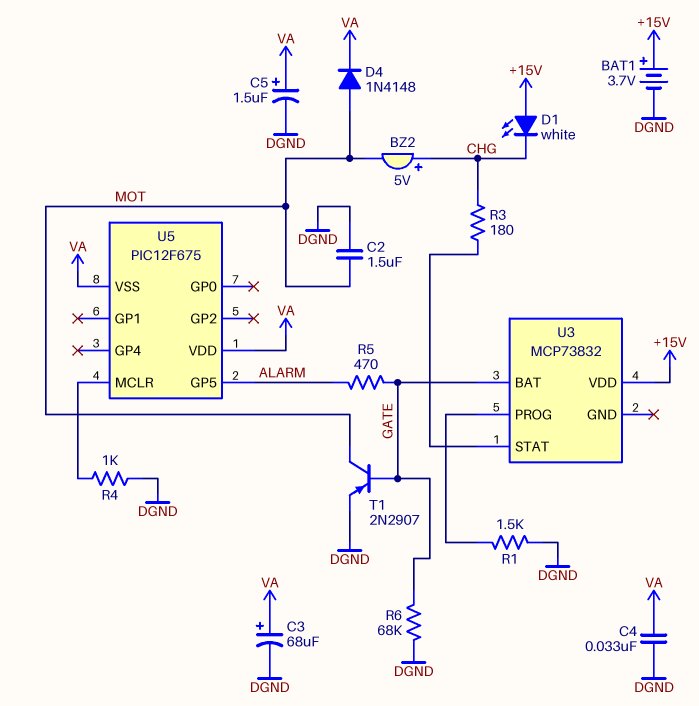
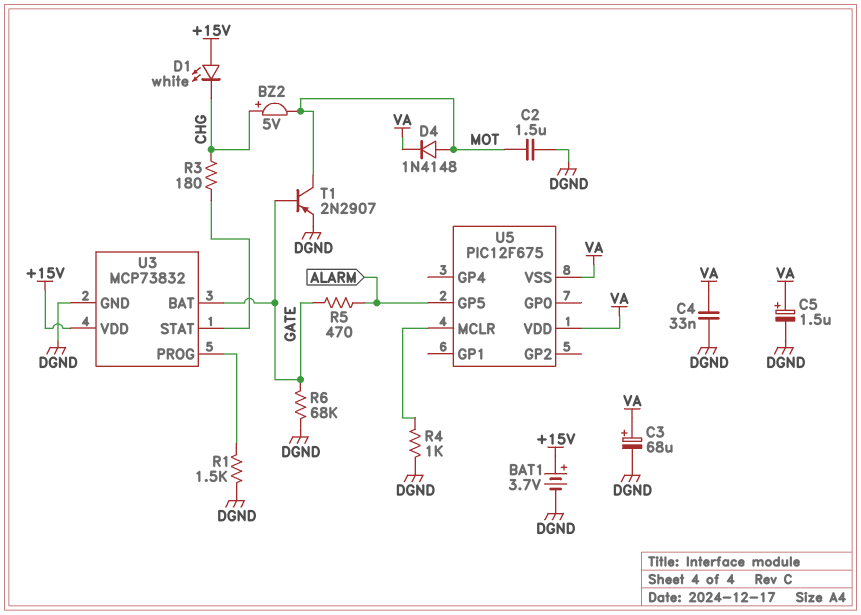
U3 pin GND: none -> DGND

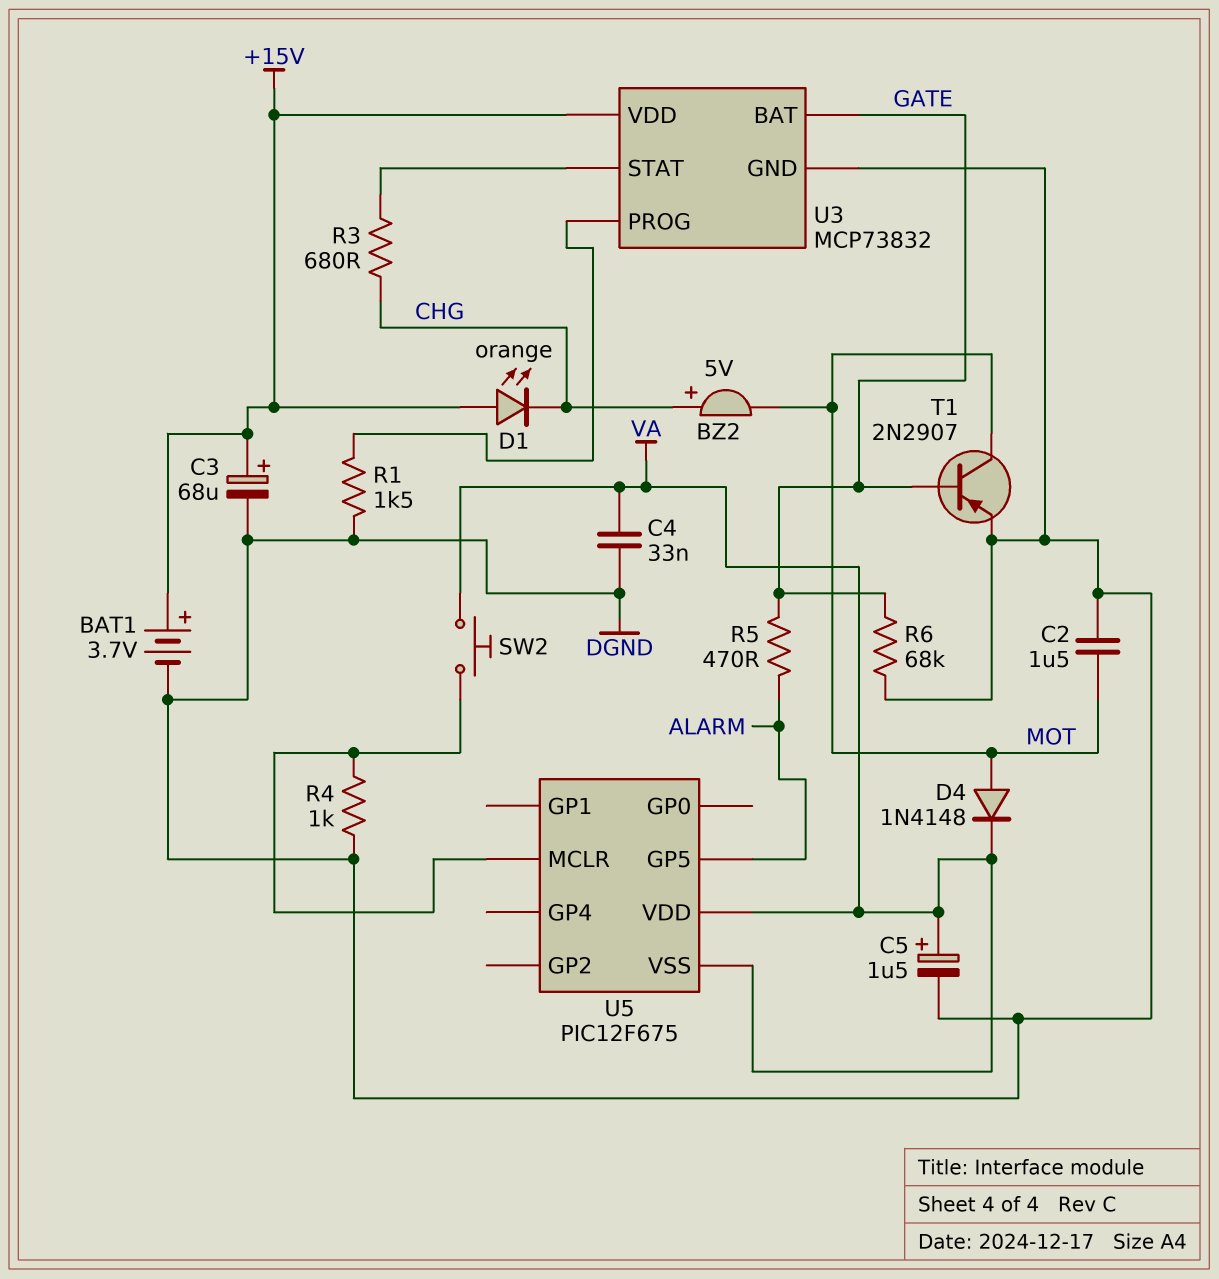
C3: 68uF (plus VA, minus DGND) -> 68uF (plus +15V, minus DGND)
D1: LED white (A +15V, K CHG) -> LED orange (A +15V, K CHG)
R3: 180 (CHG, U3/STAT) -> 680 (CHG, U3/STAT)
SW2: none -> button (U5/MCLR, VA)

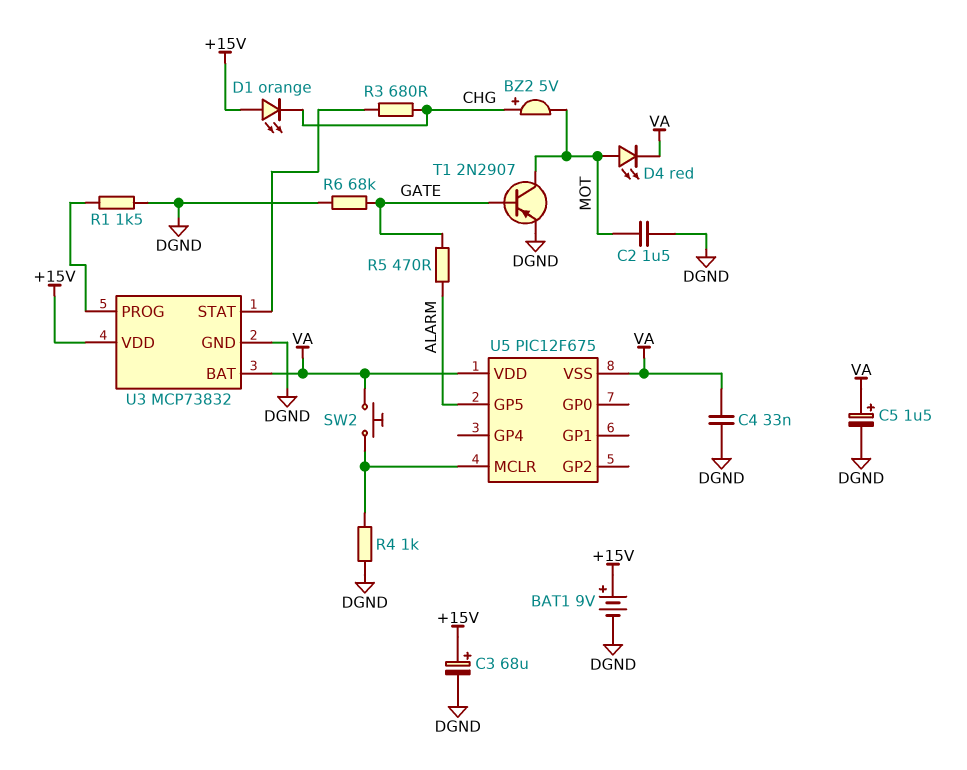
BAT1: 3.7V (plus +15V, minus DGND) -> 9V (plus +15V, minus DGND)
D4: diode 1N4148 (A MOT, K VA) -> LED red (A MOT, K VA)
U3 pin BAT: GATE -> VA

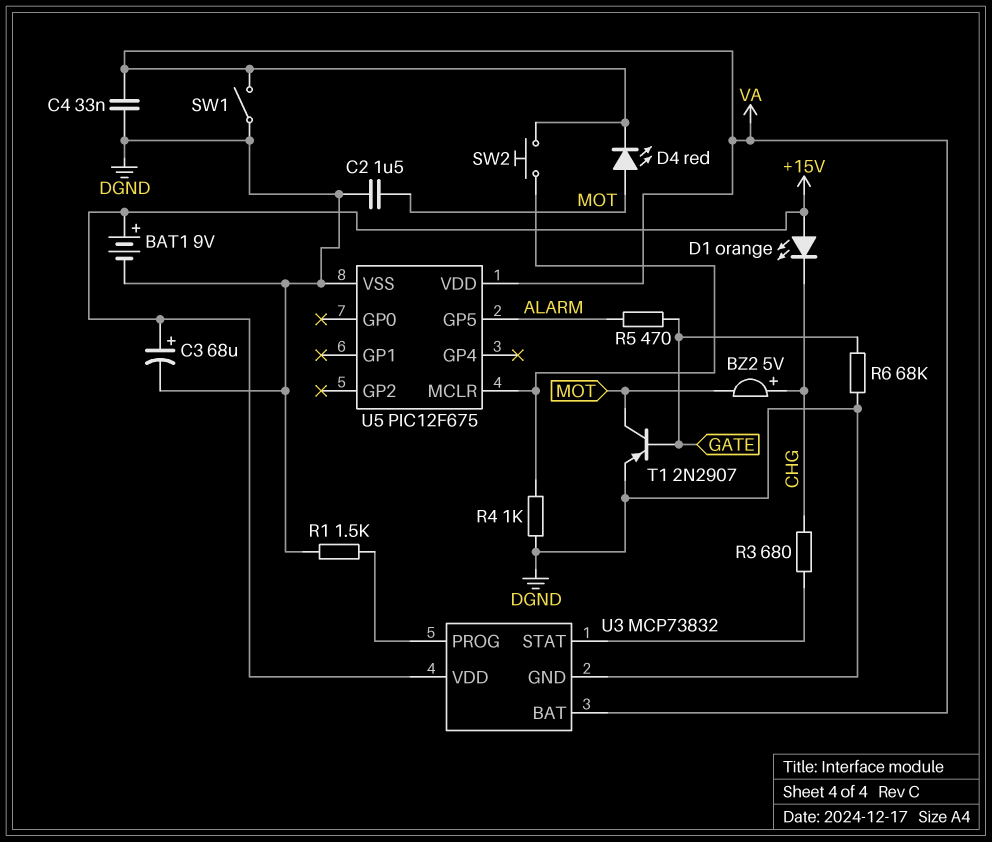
C5: 1.5uF (plus VA, minus DGND) -> none
SW1: none -> switch (DGND, VA)
U5 pin VSS: VA -> DGND

